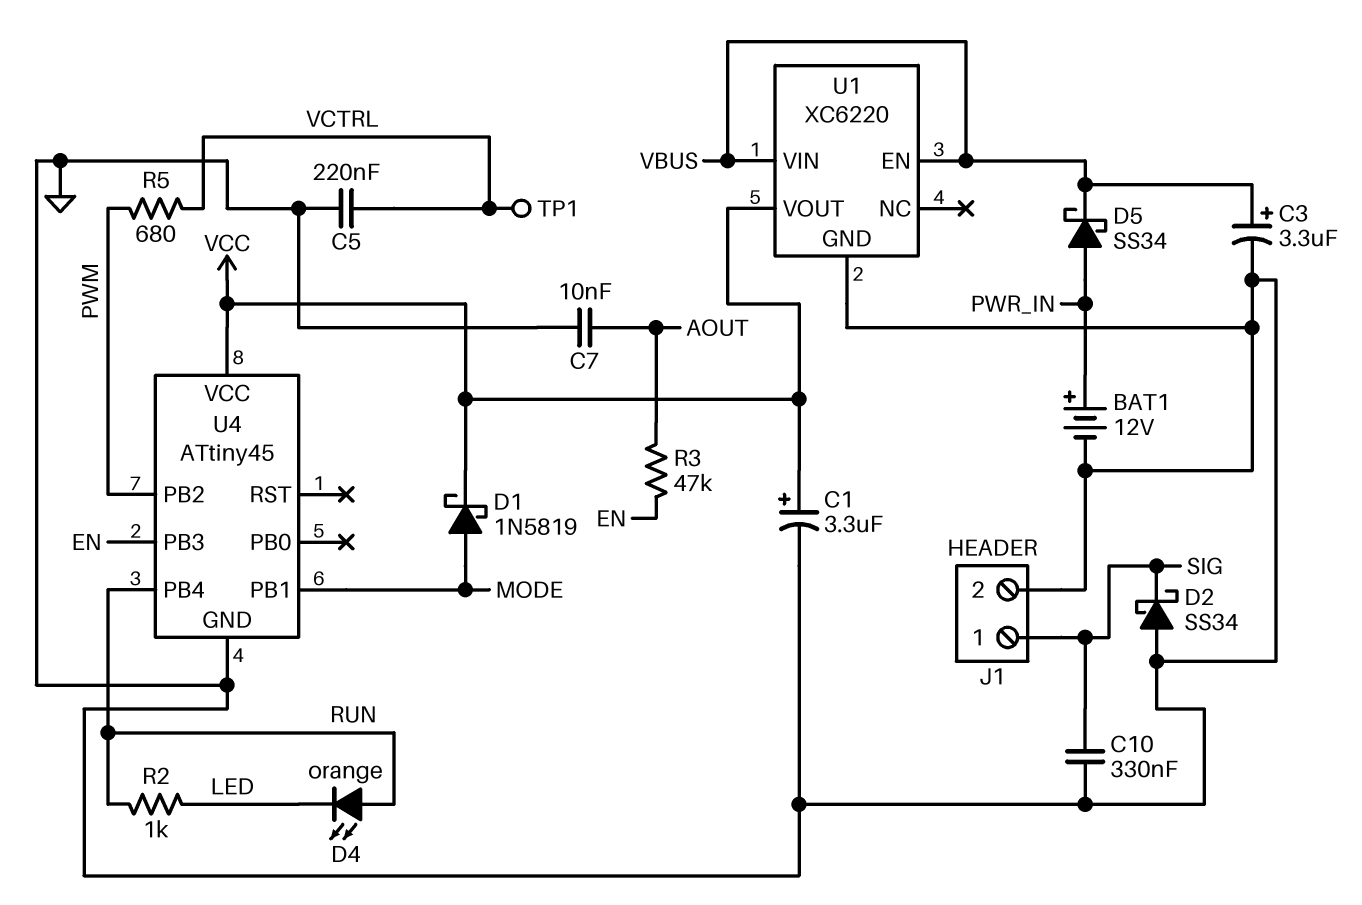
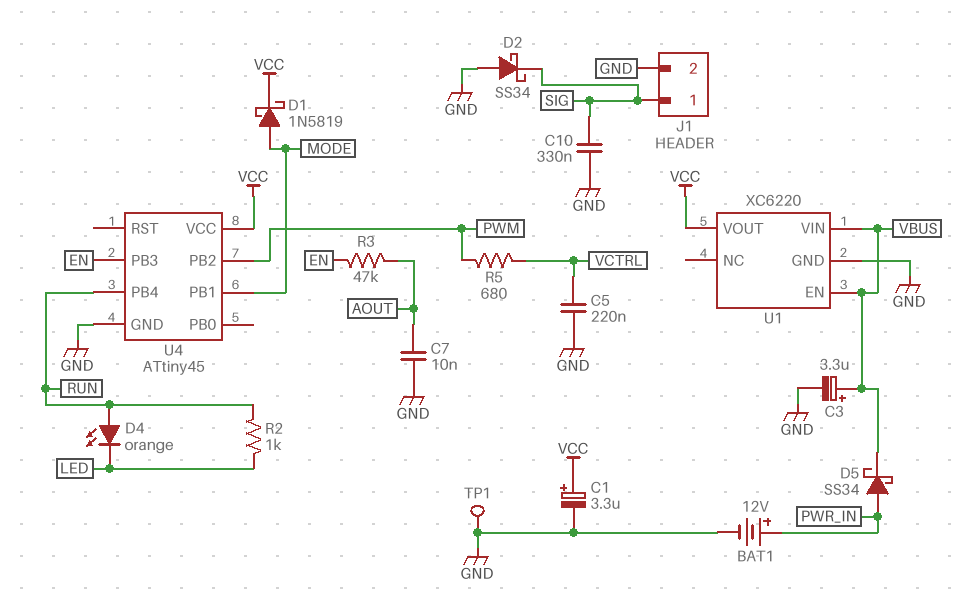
TP1: test point (VCTRL) -> test point (GND)

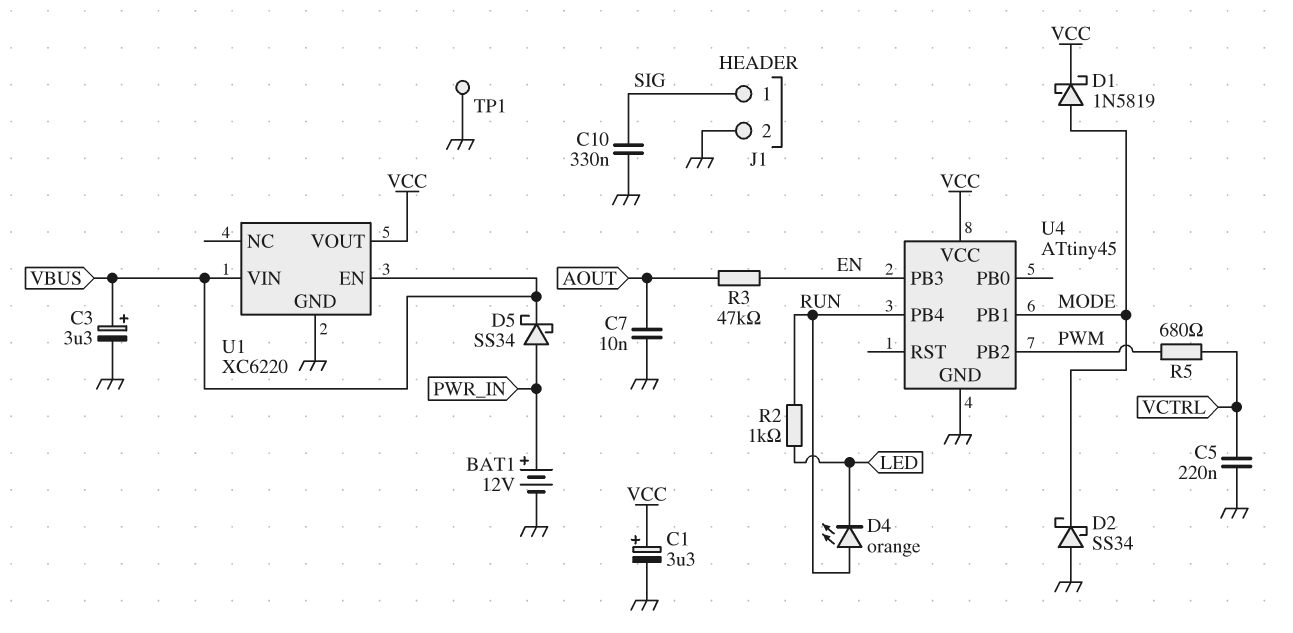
D2: schottky SS34 (A GND, K SIG) -> schottky SS34 (A GND, K MODE)

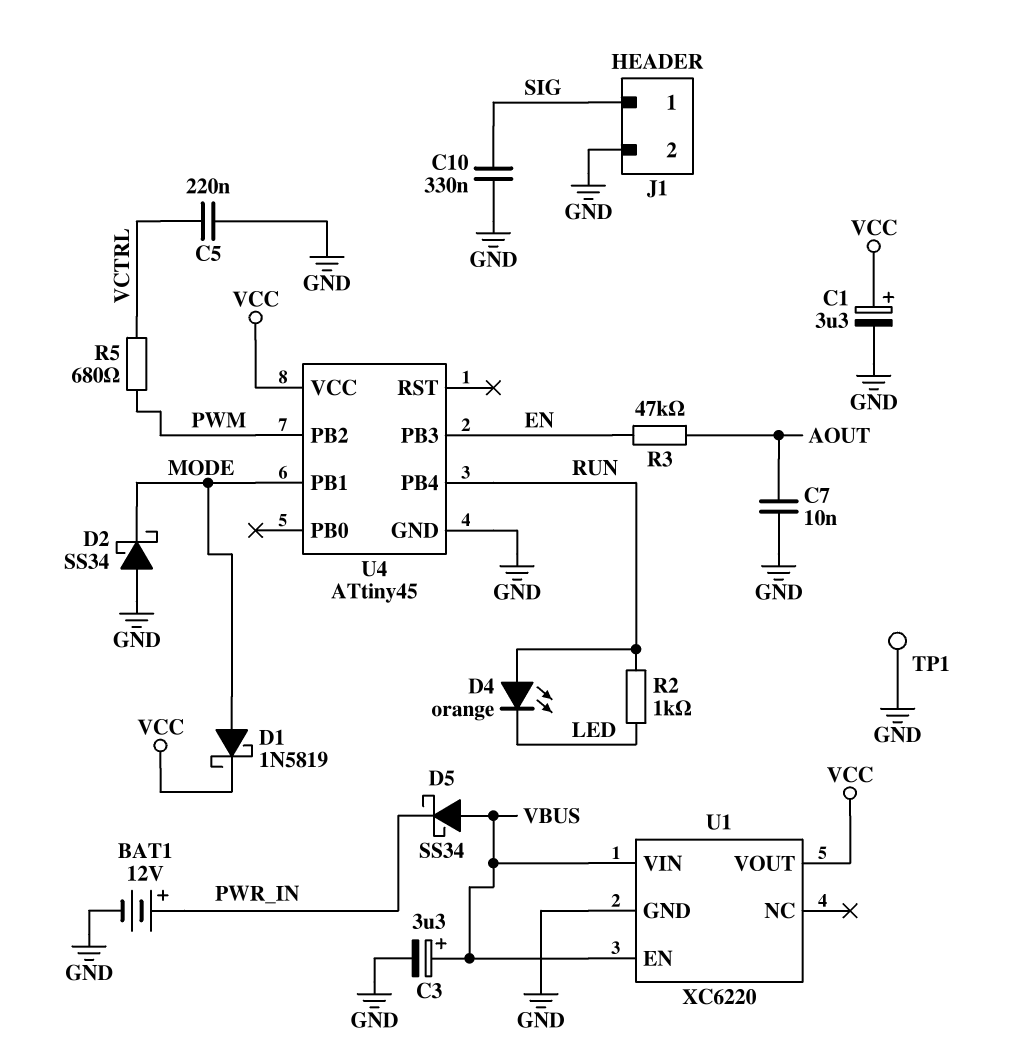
D5: schottky SS34 (A PWR_IN, K VBUS) -> schottky SS34 (A VBUS, K PWR_IN)

